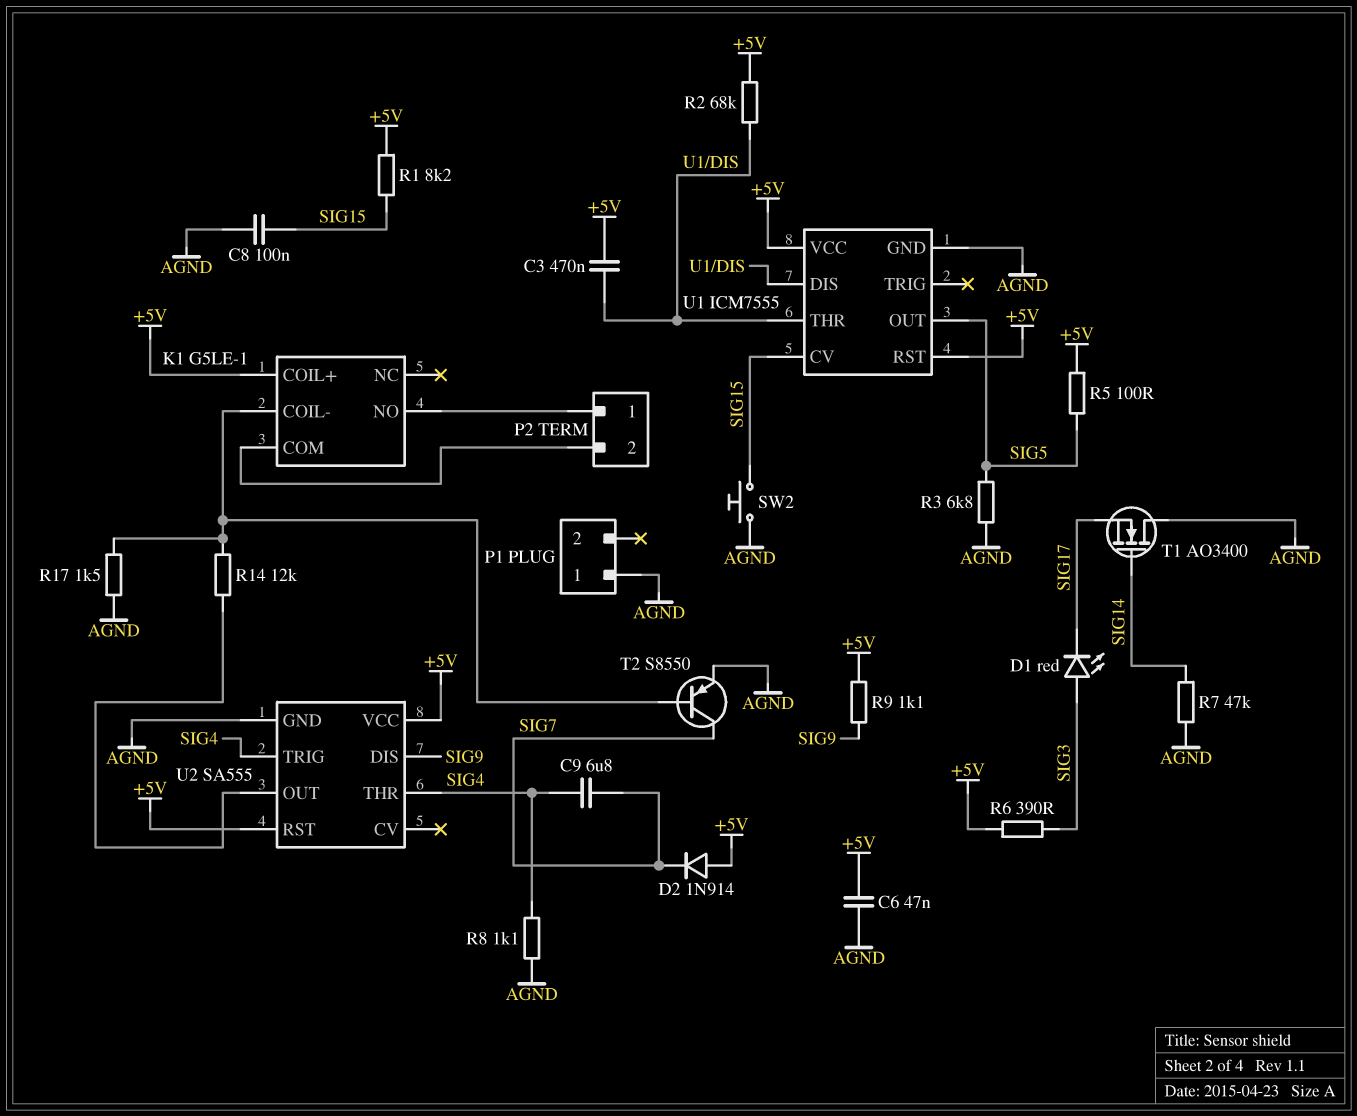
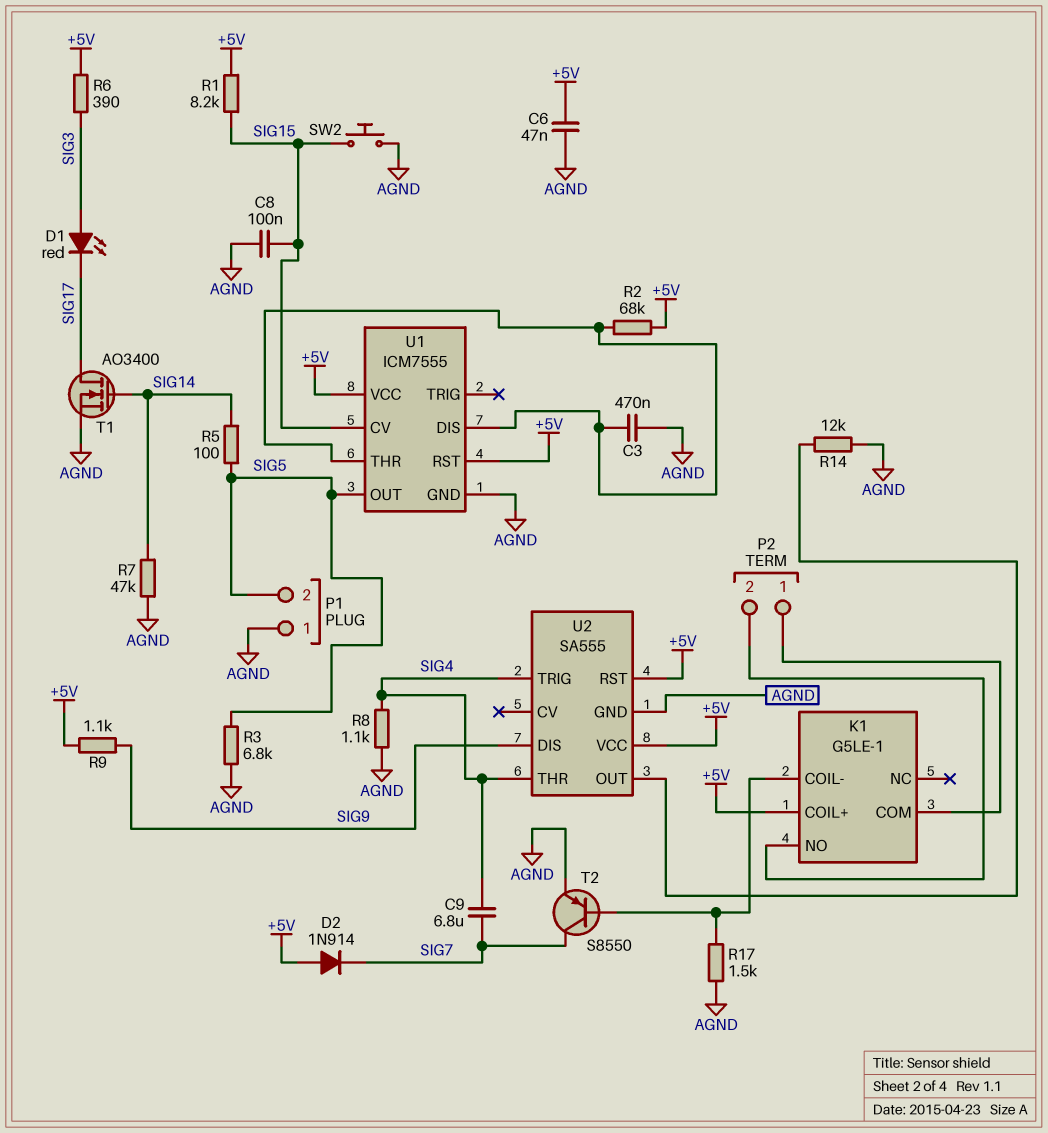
C3: 470nF (+5V, U1/DIS) -> 470nF (AGND, U1/DIS)
P1 pin 2: none -> SIG5
P2 pin 1: K1/NO -> K1/COM
P2 pin 2: K1/COM -> K1/NO
R5: 100 (+5V, SIG5) -> 100 (SIG5, SIG14)
R14: 12k (K1/COIL-, U2/OUT) -> 12k (AGND, U2/OUT)
T1: NMOS AO3400 (G SIG14, D AGND, S SIG17) -> NMOS AO3400 (G SIG14, D SIG17, S AGND)

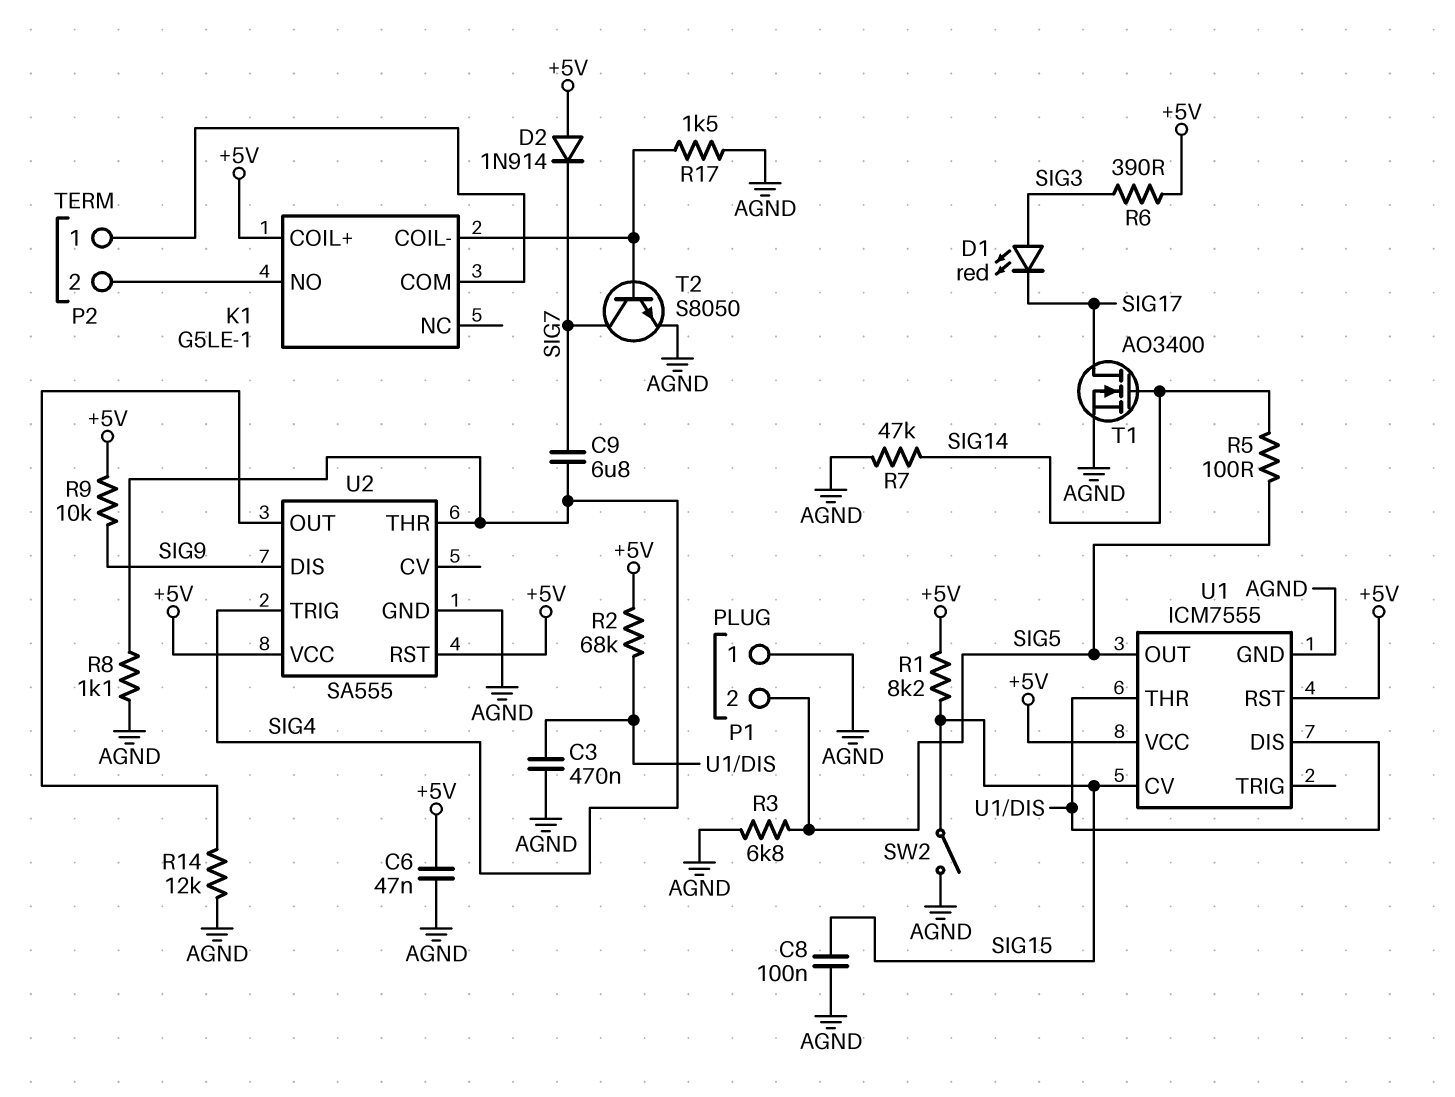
R9: 1.1k (+5V, SIG9) -> 10k (+5V, SIG9)
SW2: button (AGND, SIG15) -> switch (AGND, SIG15)
T2: PNP S8550 (B K1/COIL-, C SIG7, E AGND) -> NPN S8050 (B K1/COIL-, C SIG7, E AGND)

